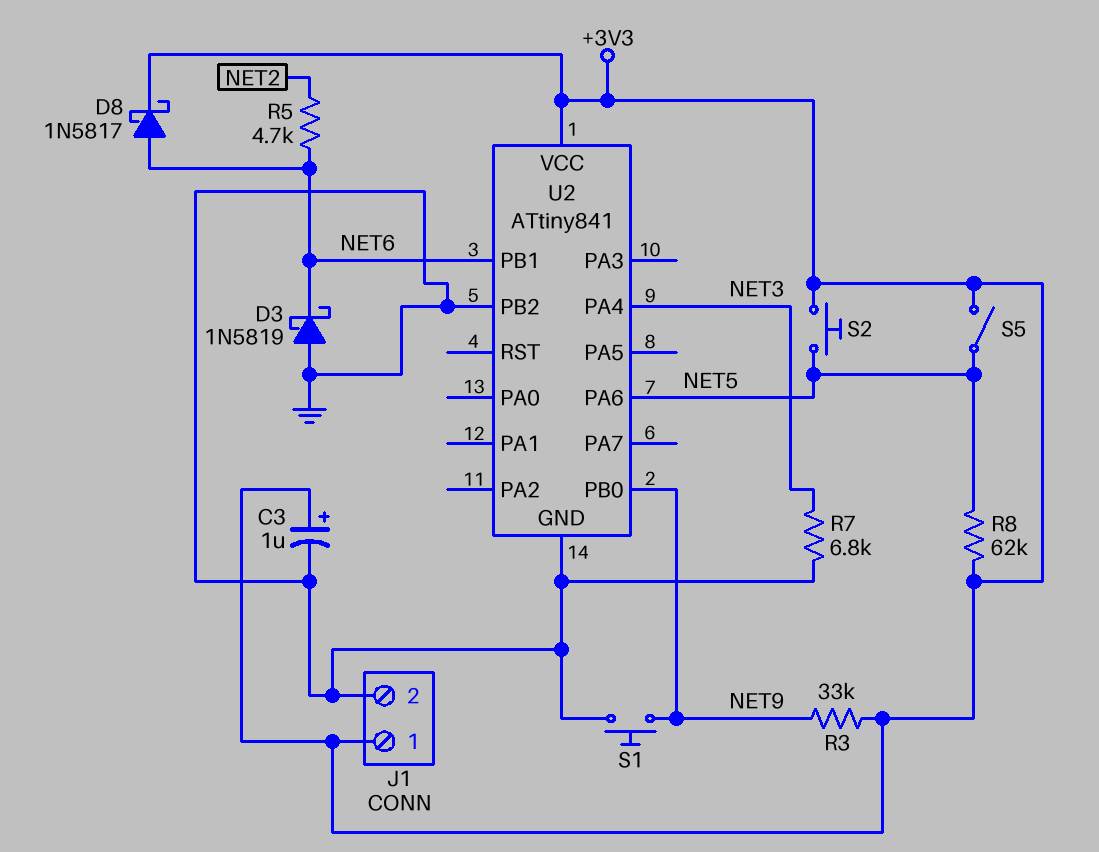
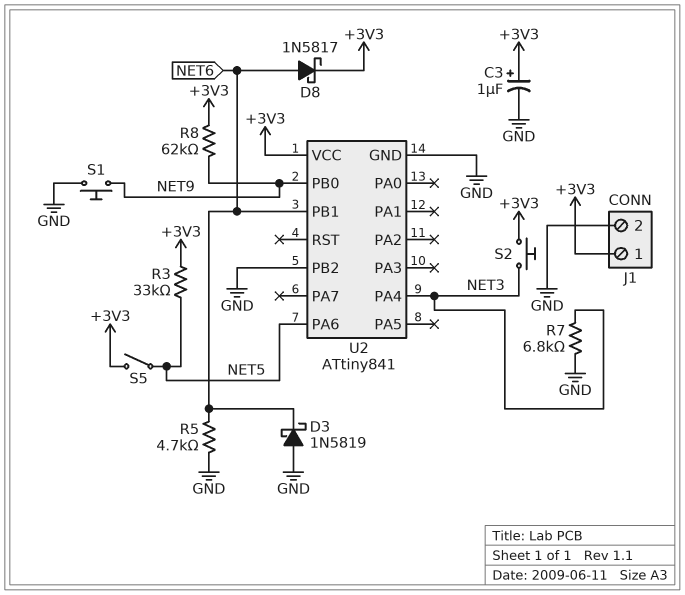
R3: 33k (+3V3, NET9) -> 33k (+3V3, NET5)
R5: 4.7k (NET2, NET6) -> 4.7k (GND, NET6)
R8: 62k (+3V3, NET5) -> 62k (+3V3, NET9)
S2: button (+3V3, NET5) -> button (+3V3, NET3)

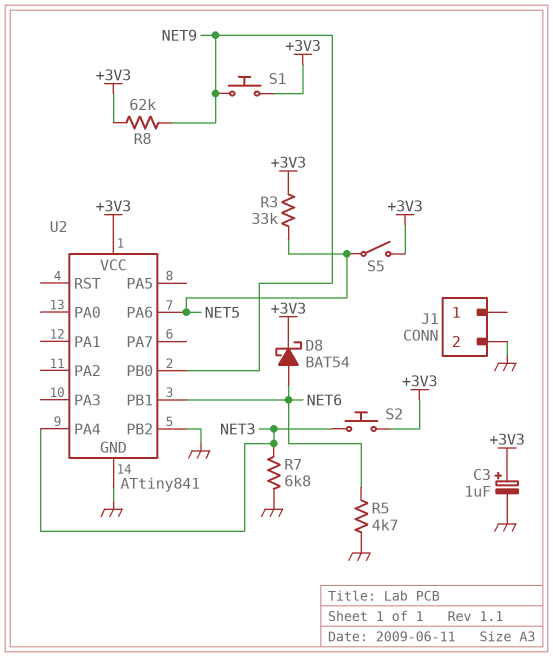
D3: schottky 1N5819 (A GND, K NET6) -> none
D8: schottky 1N5817 (A NET6, K +3V3) -> schottky BAT54 (A NET6, K +3V3)
J1 pin 1: +3V3 -> none
S1: button (GND, NET9) -> button (+3V3, NET9)

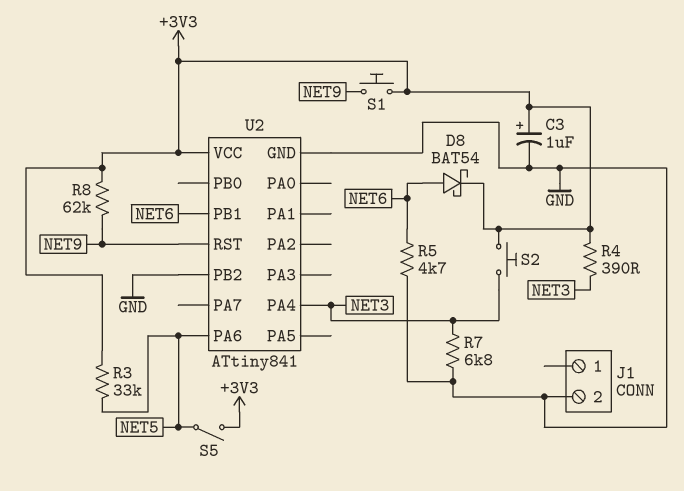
R4: none -> 390 (+3V3, NET3)
U2 pin PB0: NET9 -> none
U2 pin RST: none -> NET9

